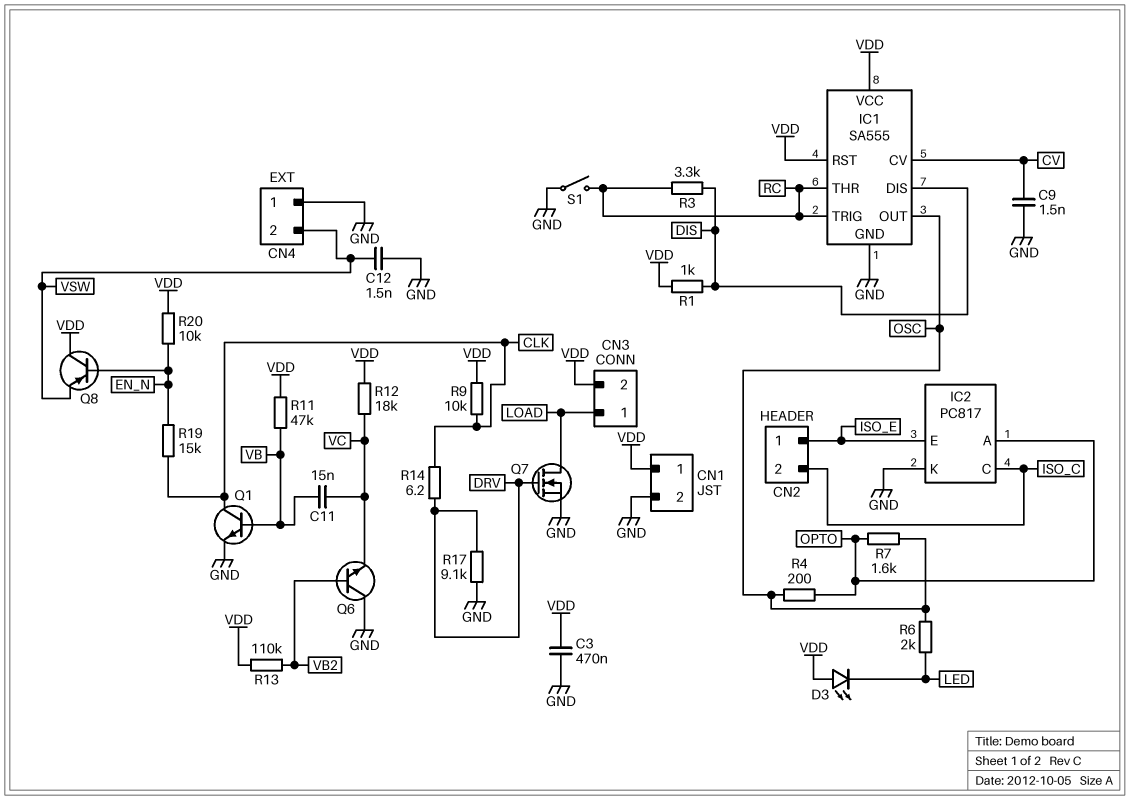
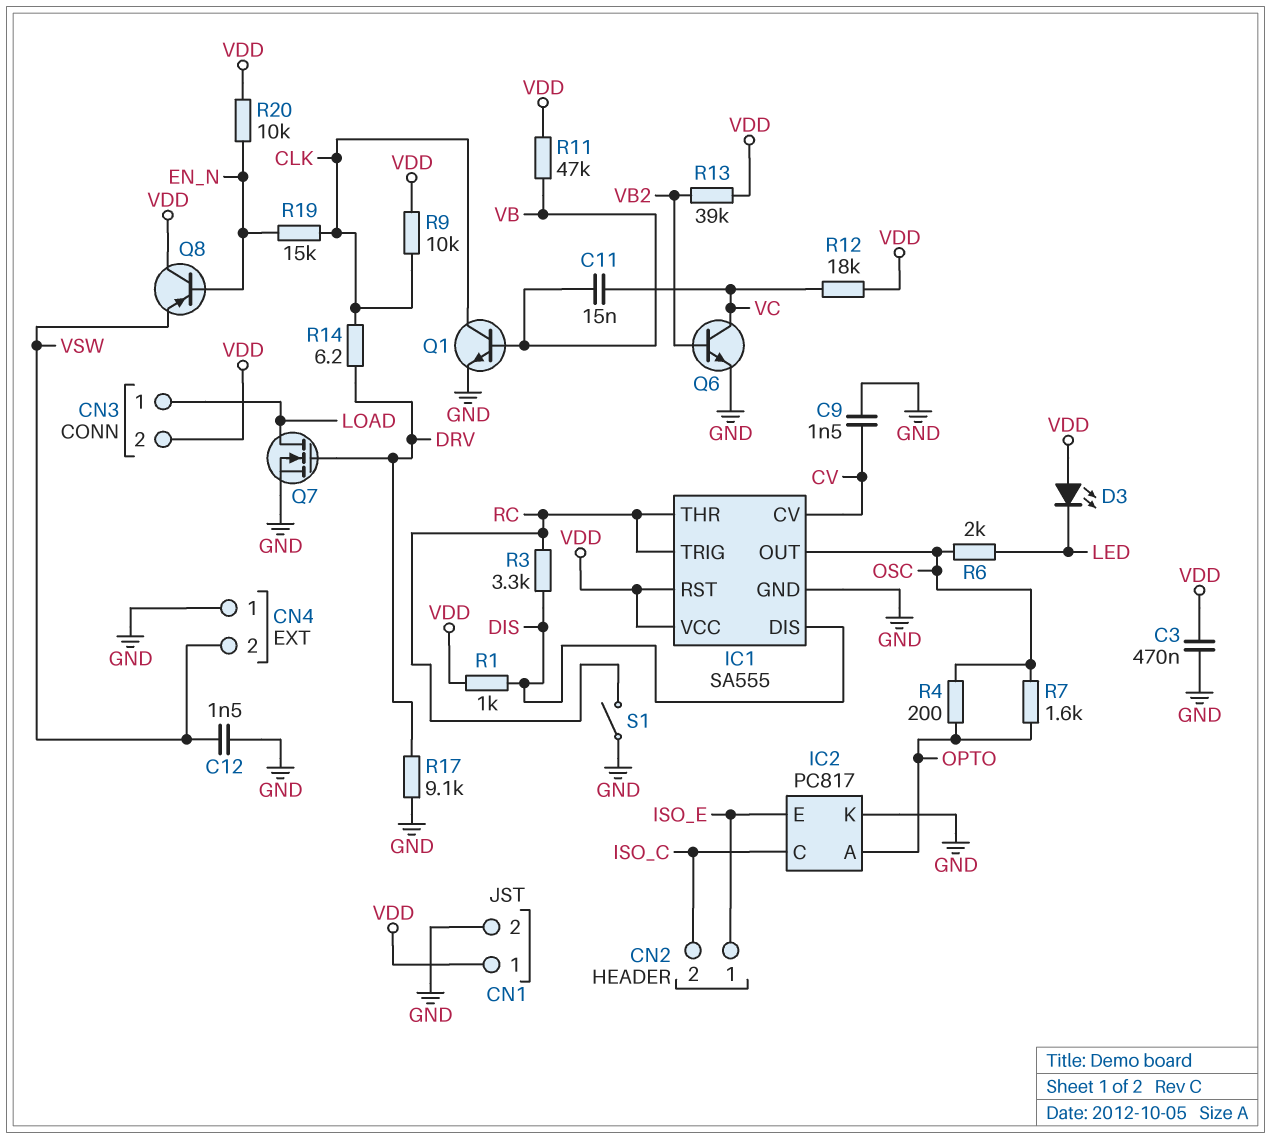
Q6: NPN (B VB2, C GND, E VC) -> NPN (B VB2, C VC, E GND)
R13: 110k (VB2, VDD) -> 39k (VB2, VDD)

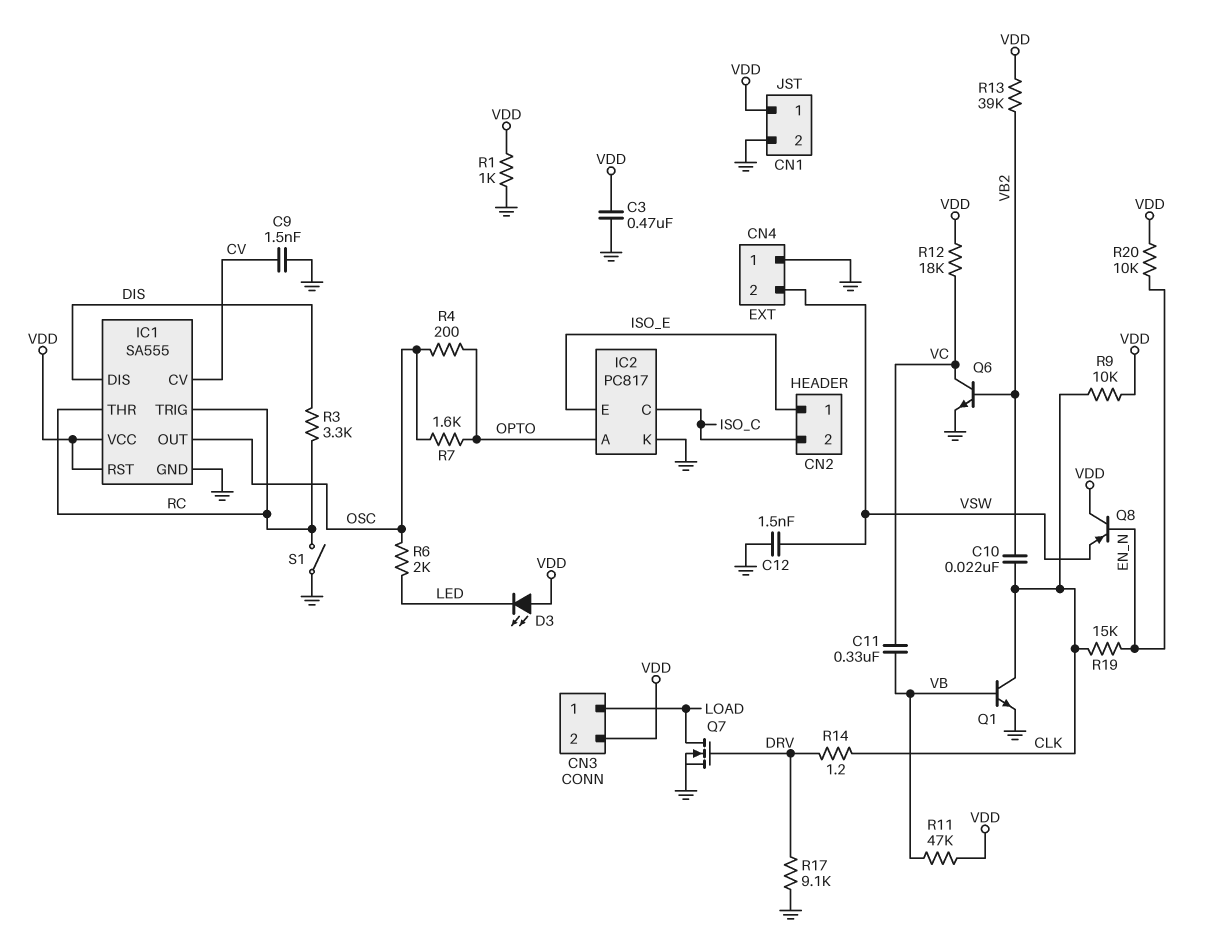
C10: none -> 22nF (CLK, VB2)
C11: 15nF (VB, VC) -> 330nF (VB, VC)
R1: 1k (DIS, VDD) -> 1k (GND, VDD)
R14: 6.2 (CLK, DRV) -> 1.2 (CLK, DRV)

